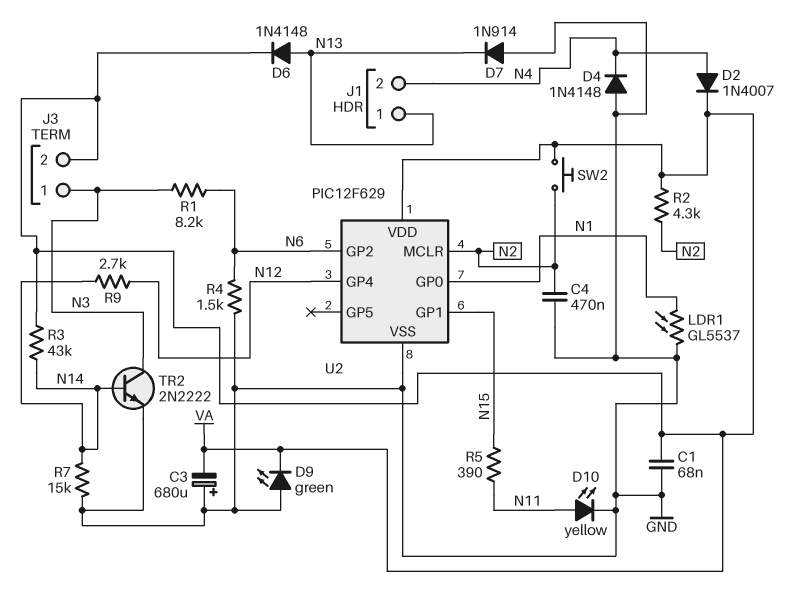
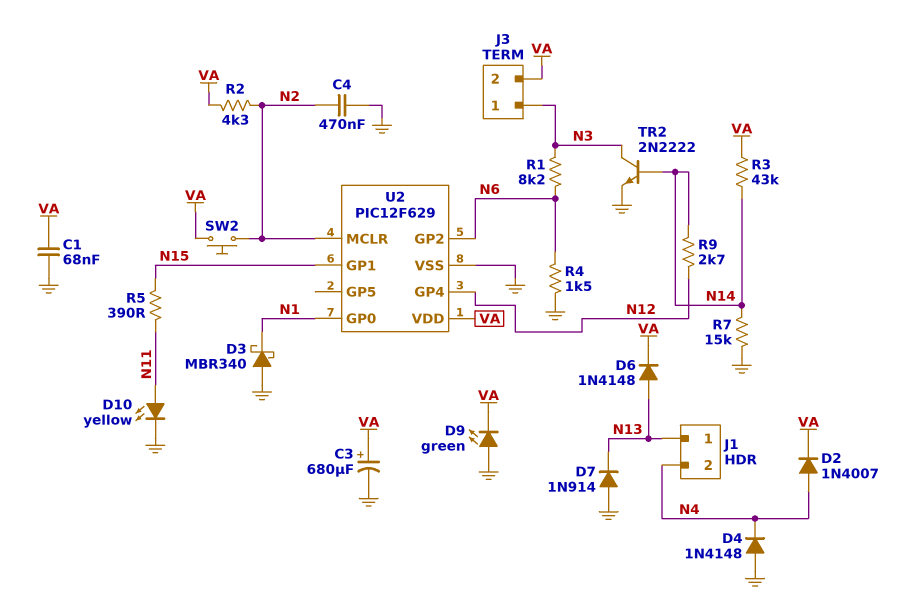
C3: 680uF (plus GND, minus VA) -> 680uF (plus VA, minus GND)
D3: none -> schottky MBR340 (A GND, K N1)
LDR1: GL5537 (GND, N1) -> none

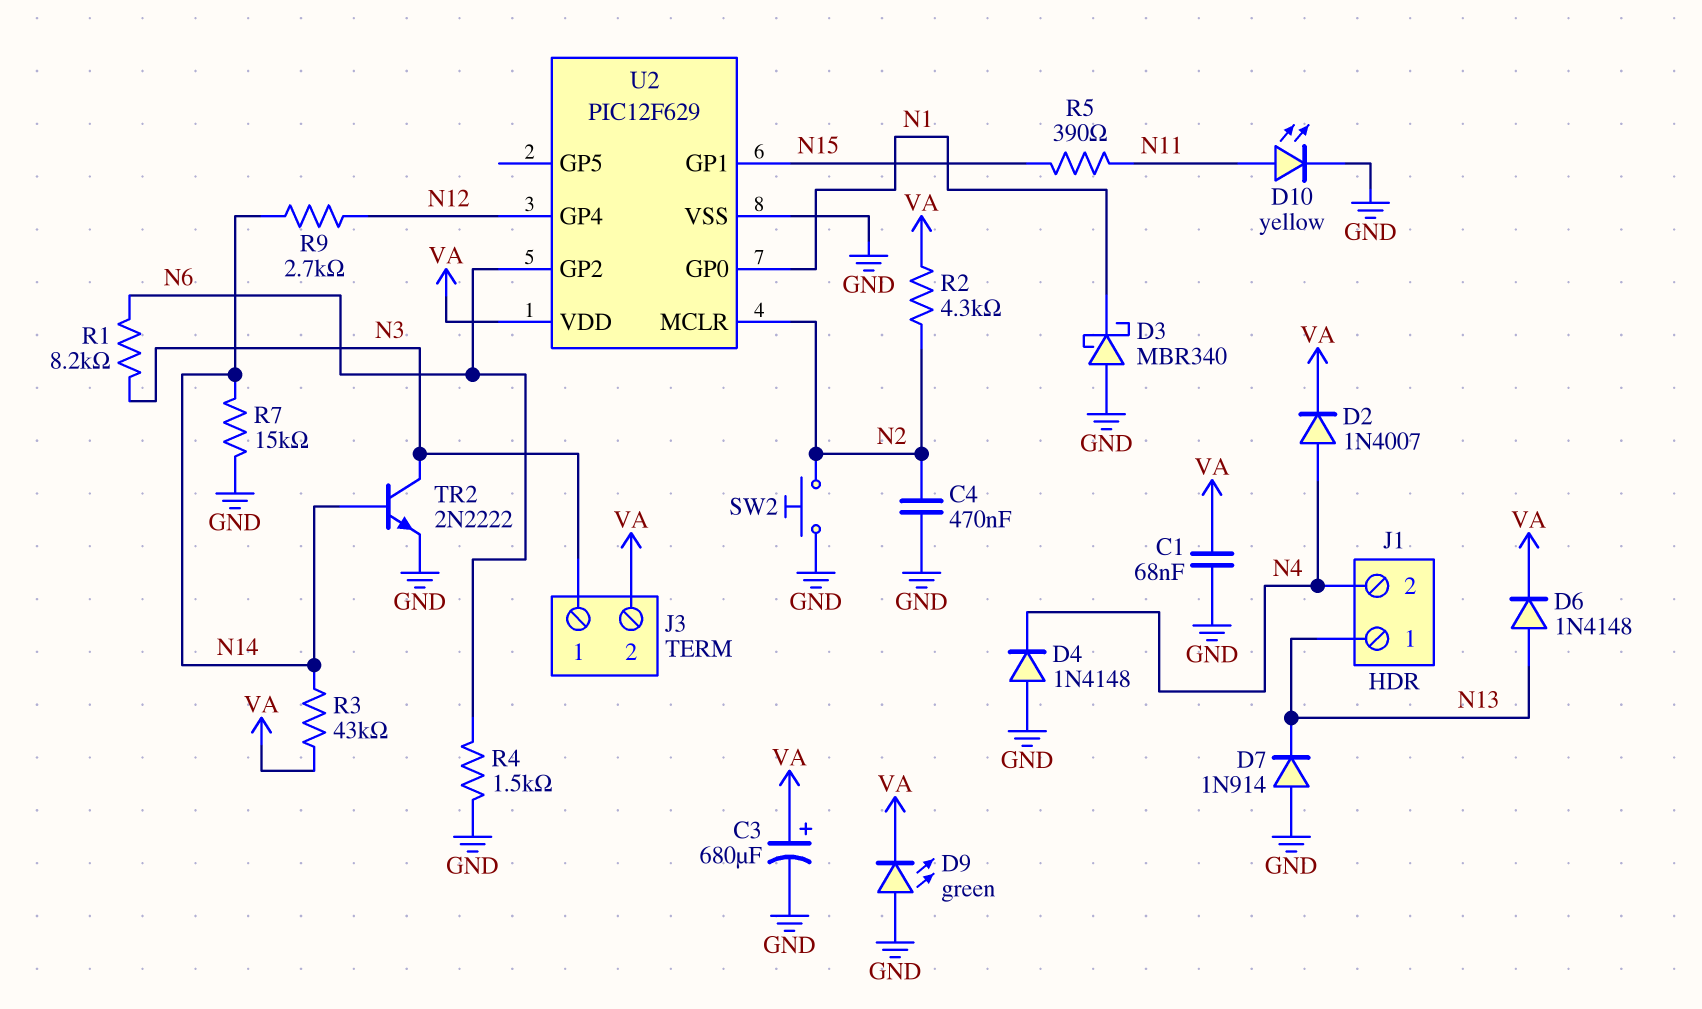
SW2: button (N2, VA) -> button (GND, N2)

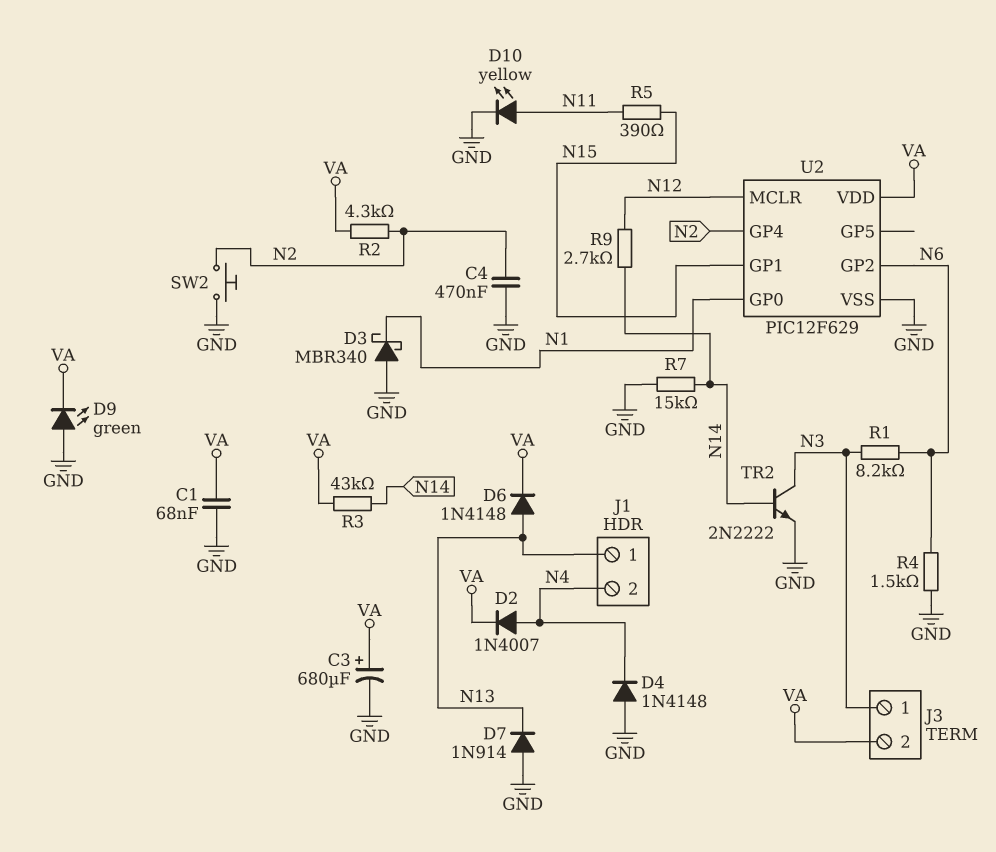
U2 pin GP4: N12 -> N2
U2 pin MCLR: N2 -> N12

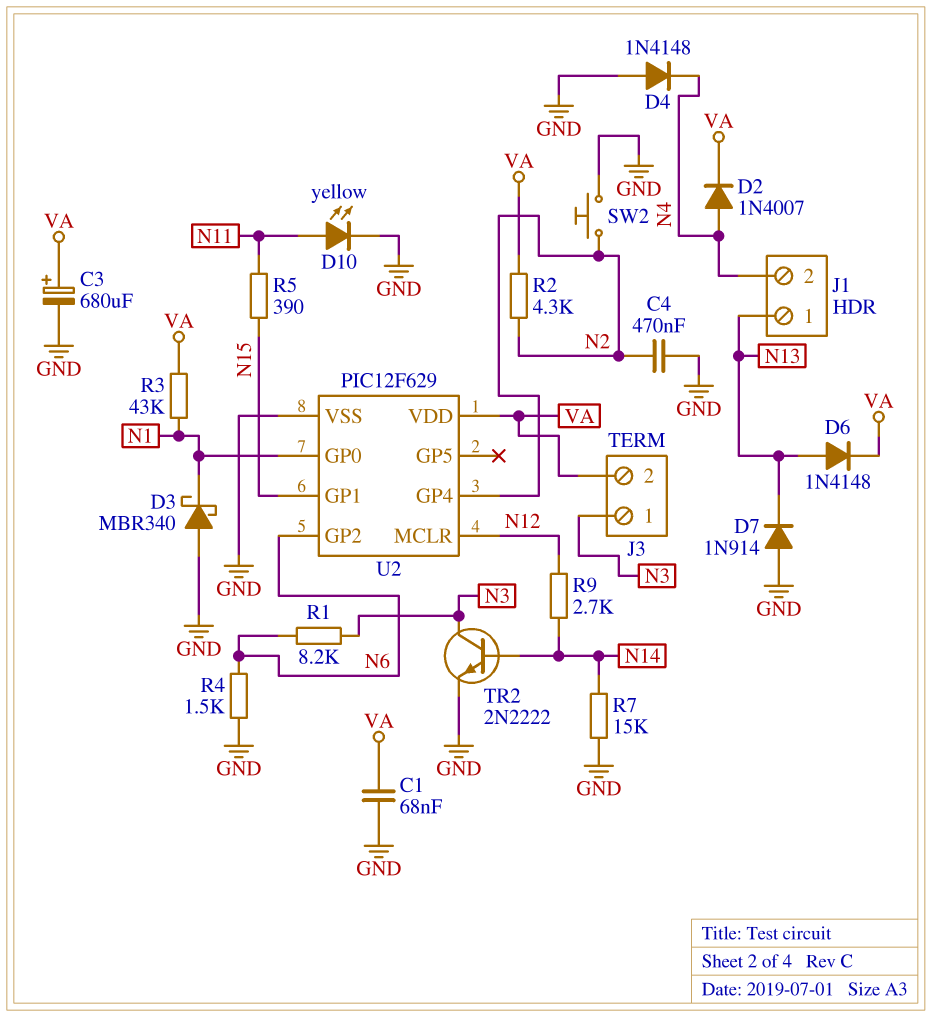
D9: LED green (A GND, K VA) -> none
R3: 43k (N14, VA) -> 43k (N1, VA)

